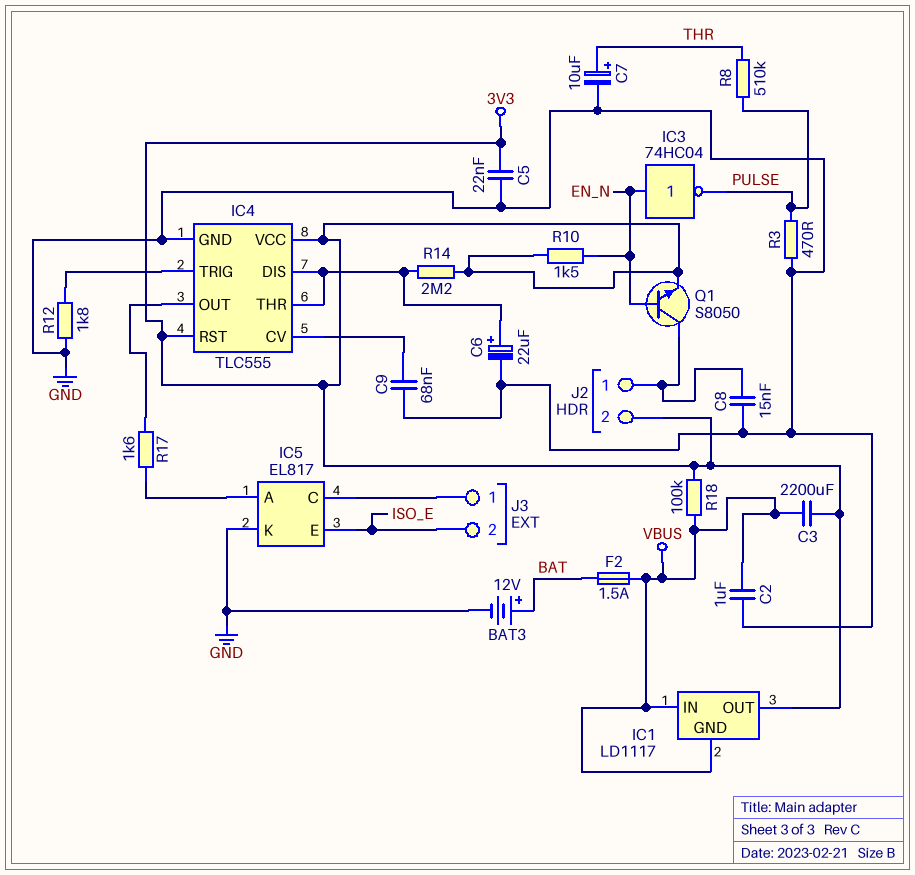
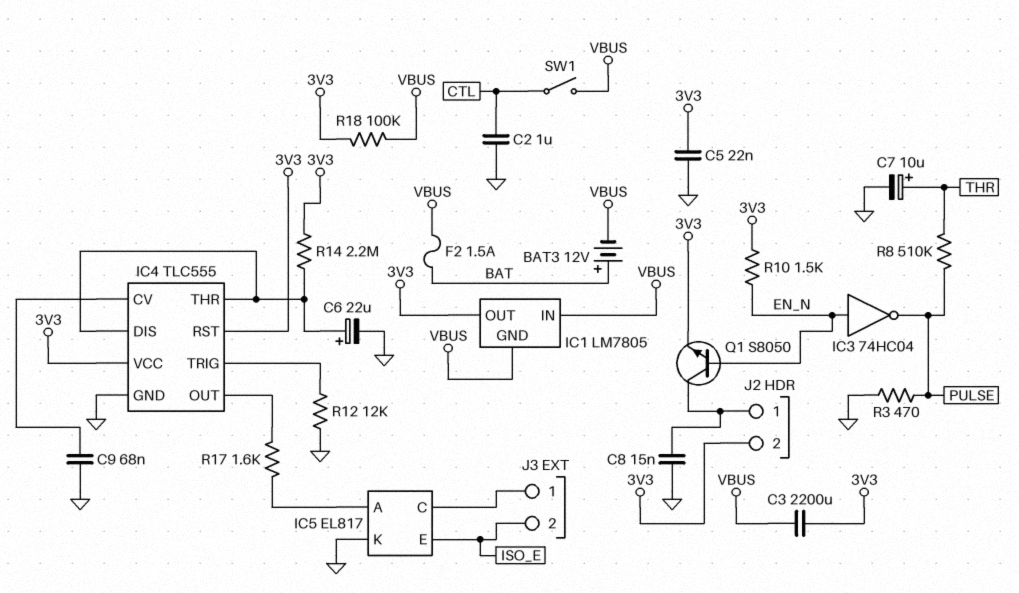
BAT3: 12V (plus BAT, minus GND) -> 12V (plus BAT, minus VBUS)
C2: 1uF (GND, VBUS) -> 1uF (CTL, GND)
IC1: LD1117 -> LM7805
R12: 1.8k (GND, IC4/TRIG) -> 12k (GND, IC4/TRIG)
SW1: none -> switch (CTL, VBUS)

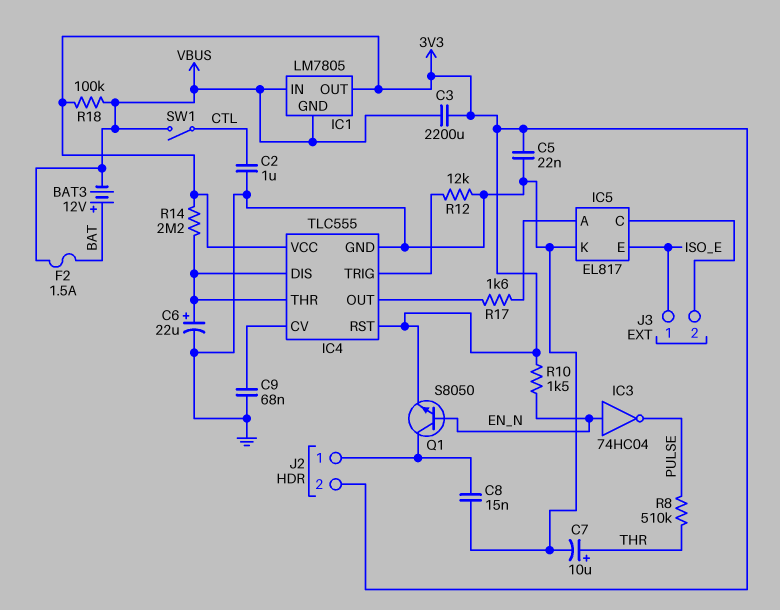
J3 pin 1: IC5/C -> ISO_E
J3 pin 2: ISO_E -> IC5/C
R3: 470 (GND, PULSE) -> none

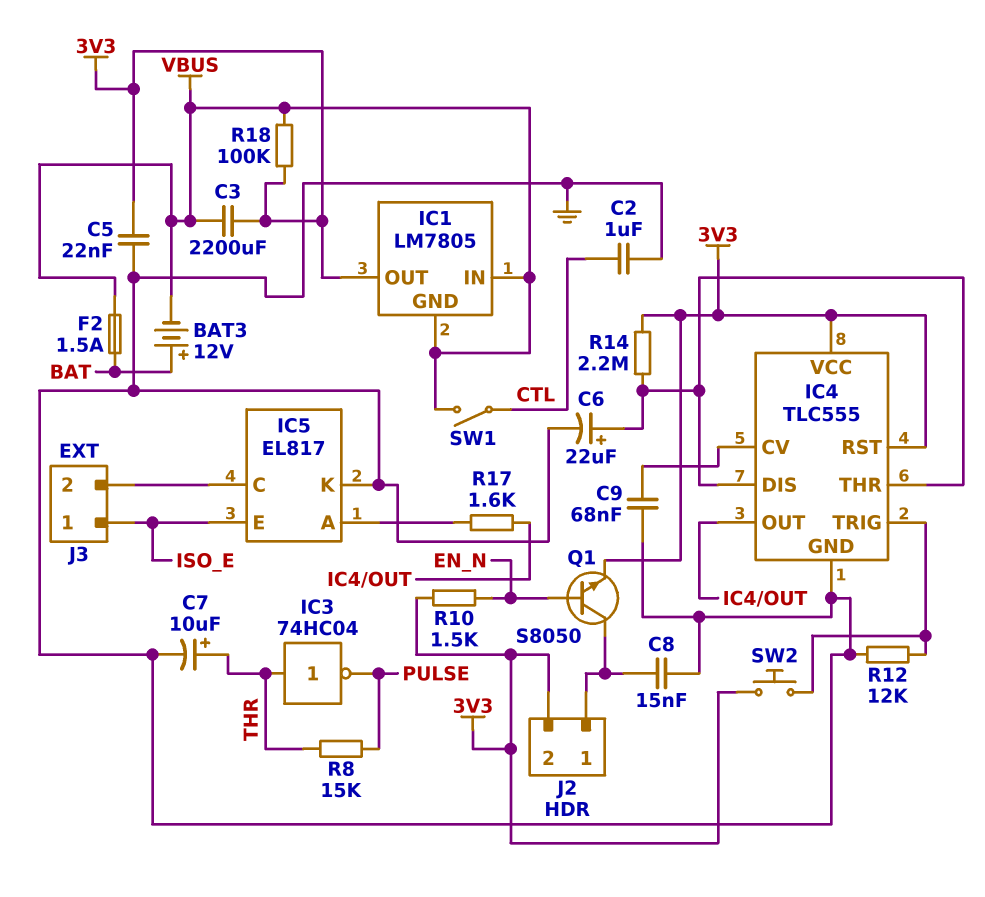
IC3: NOT 74HC04 (in EN_N, out PULSE) -> NOT 74HC04 (in THR, out PULSE)
R8: 510k (PULSE, THR) -> 15k (PULSE, THR)
SW2: none -> button (3V3, IC4/TRIG)

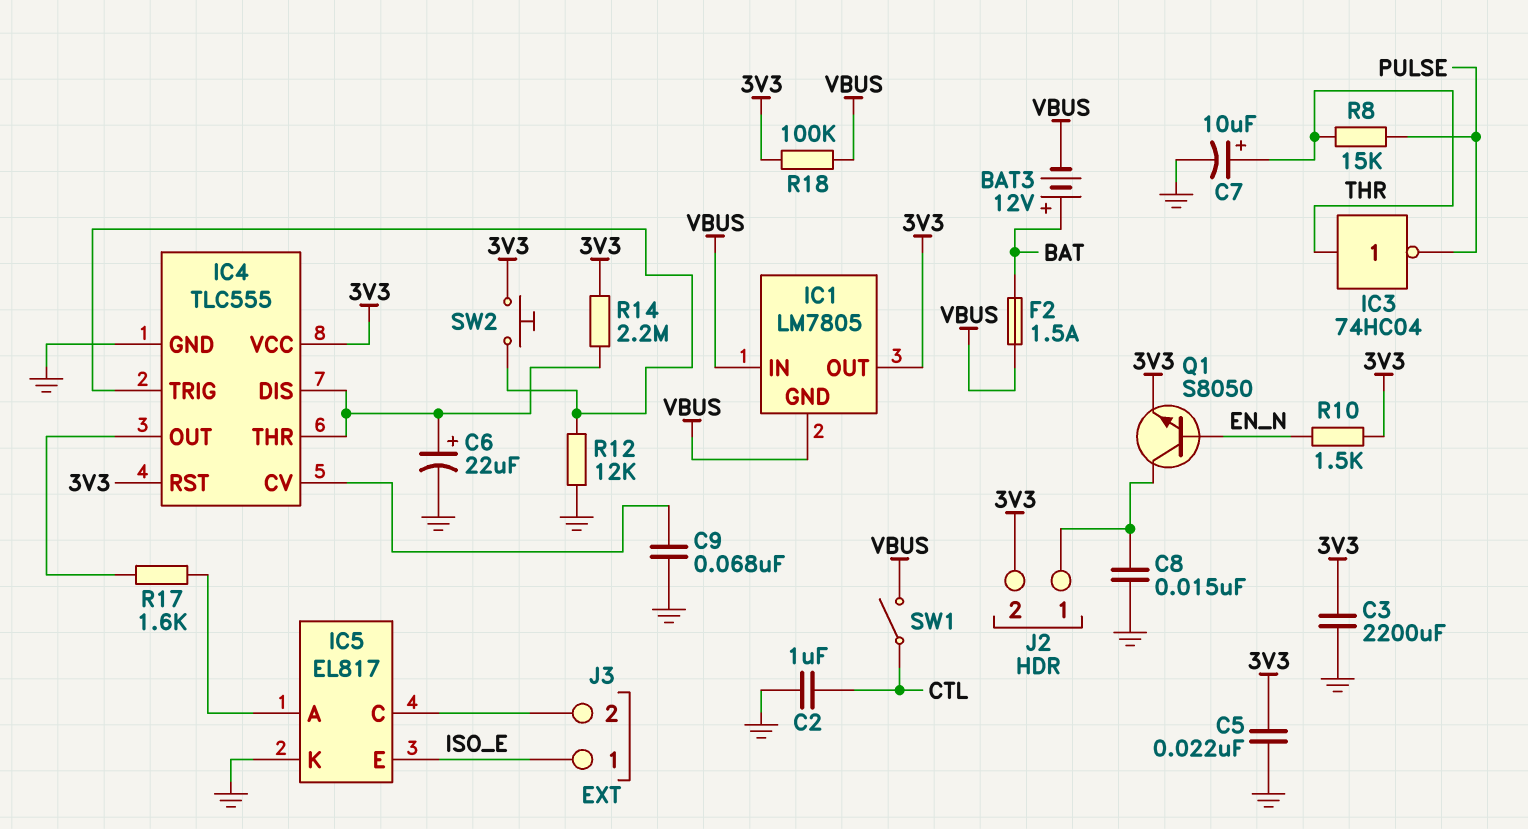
C3: 2200uF (3V3, VBUS) -> 2200uF (3V3, GND)

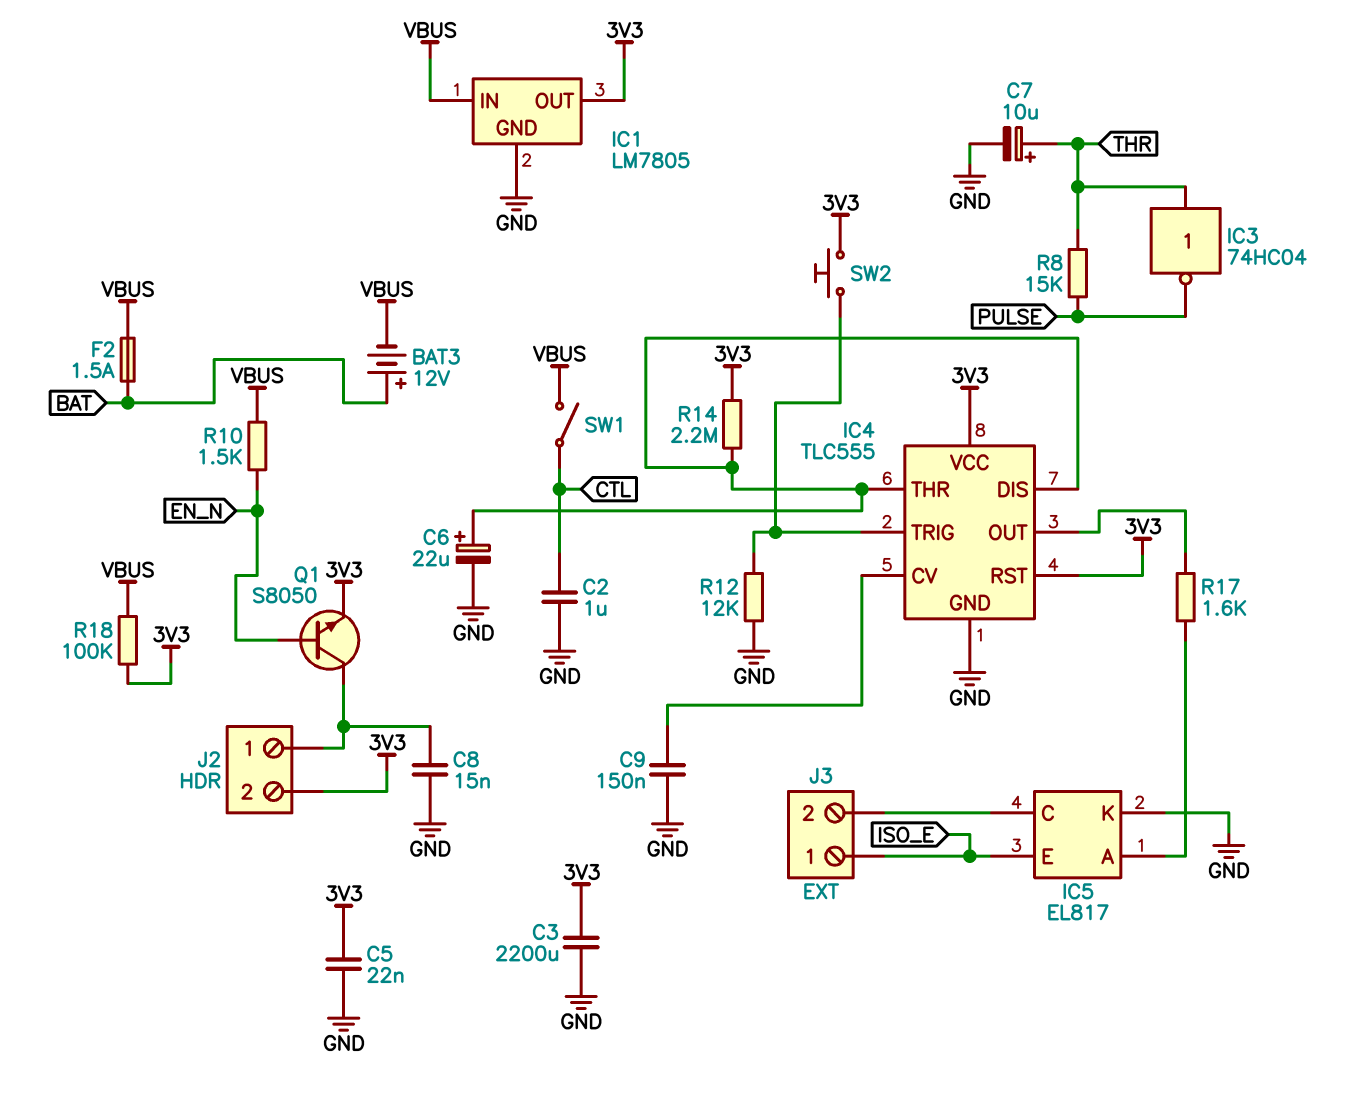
C9: 68nF (GND, IC4/CV) -> 150nF (GND, IC4/CV)
IC1 pin GND: VBUS -> GND
R10: 1.5k (3V3, EN_N) -> 1.5k (EN_N, VBUS)

